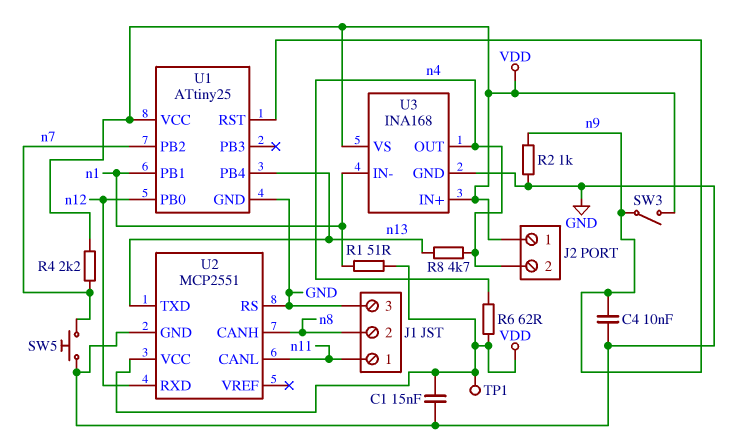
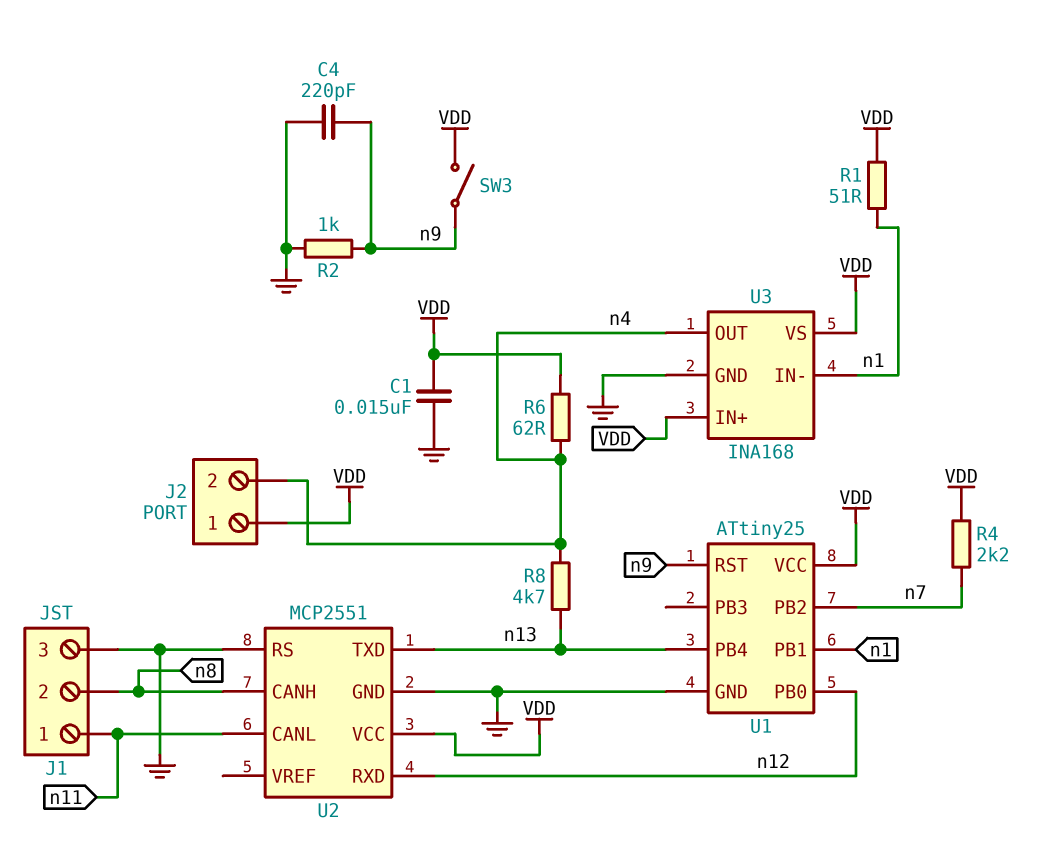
C4: 10nF (GND, n9) -> 220pF (GND, n9)
SW5: button (GND, n7) -> none
TP1: test point (VDD) -> none

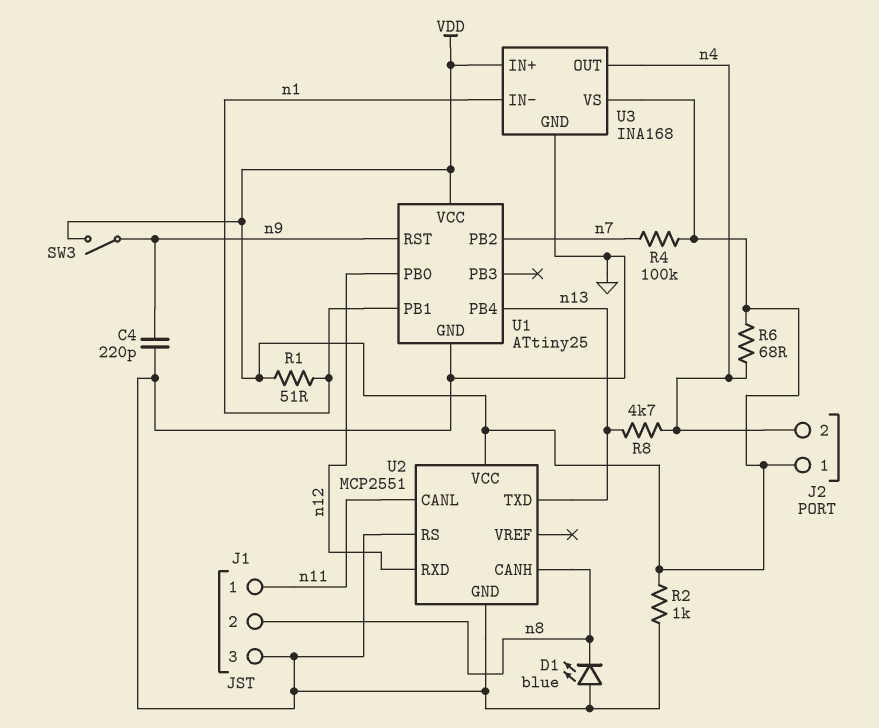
C1: 15nF (GND, VDD) -> none
D1: none -> LED blue (A GND, K n8)
R2: 1k (GND, n9) -> 1k (GND, VDD)
R4: 2.2k (VDD, n7) -> 100k (VDD, n7)
R6: 62 (VDD, n4) -> 68 (VDD, n4)

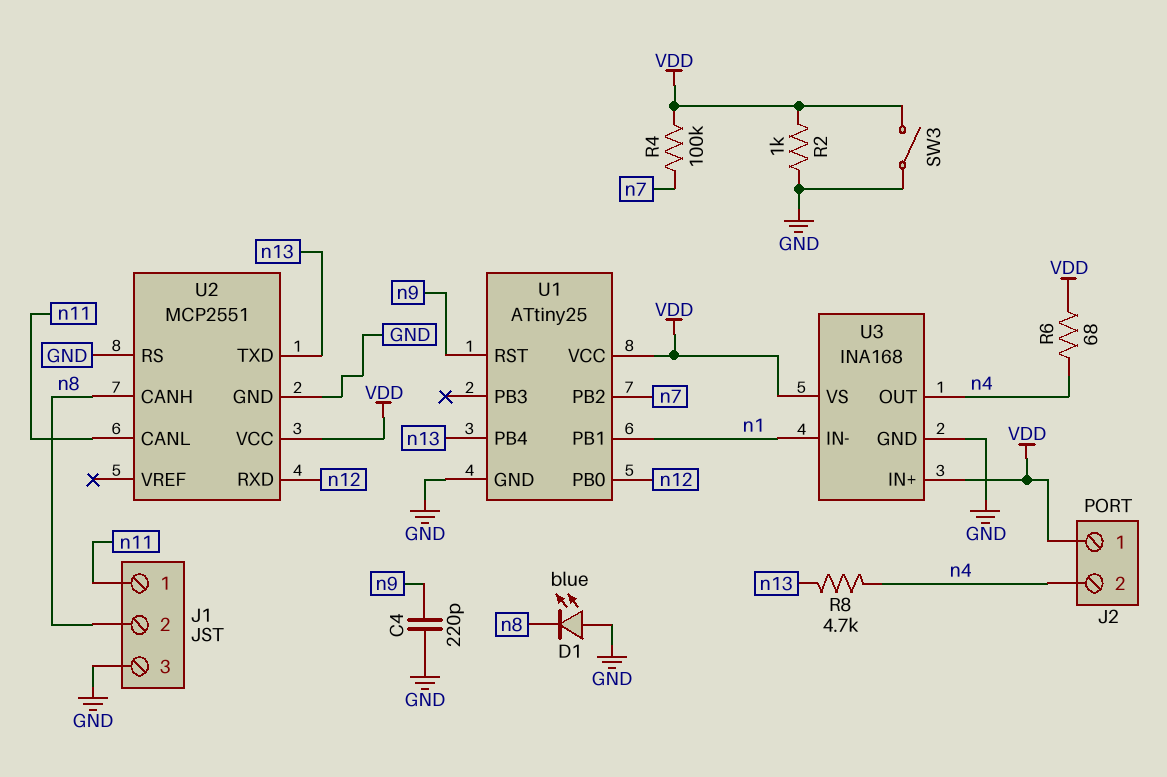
R1: 51 (VDD, n1) -> none
SW3: switch (VDD, n9) -> switch (GND, VDD)

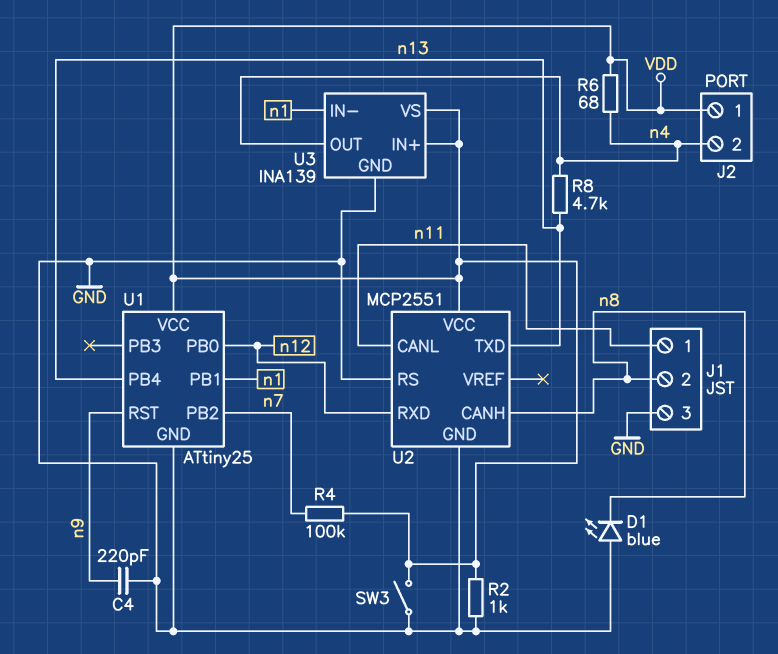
U3: INA168 -> INA139

